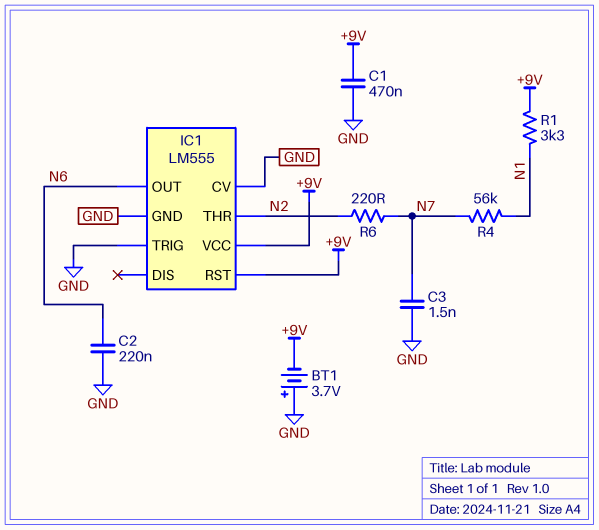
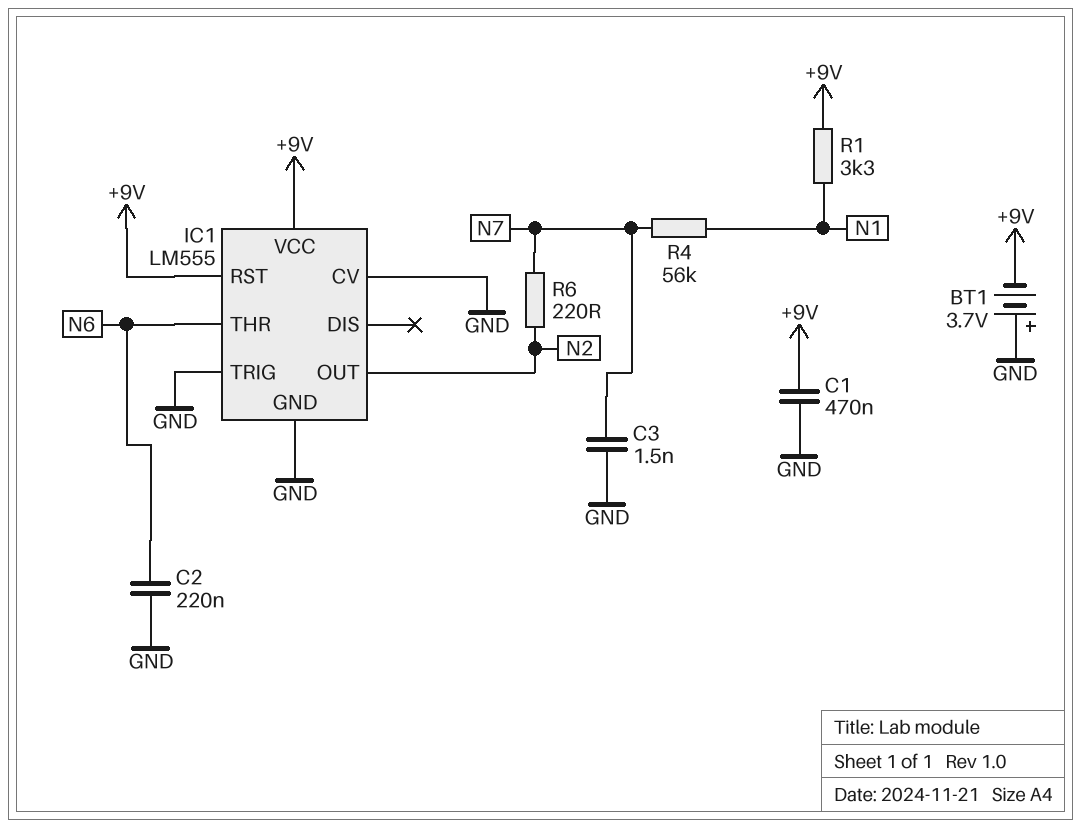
IC1 pin OUT: N6 -> N2
IC1 pin THR: N2 -> N6

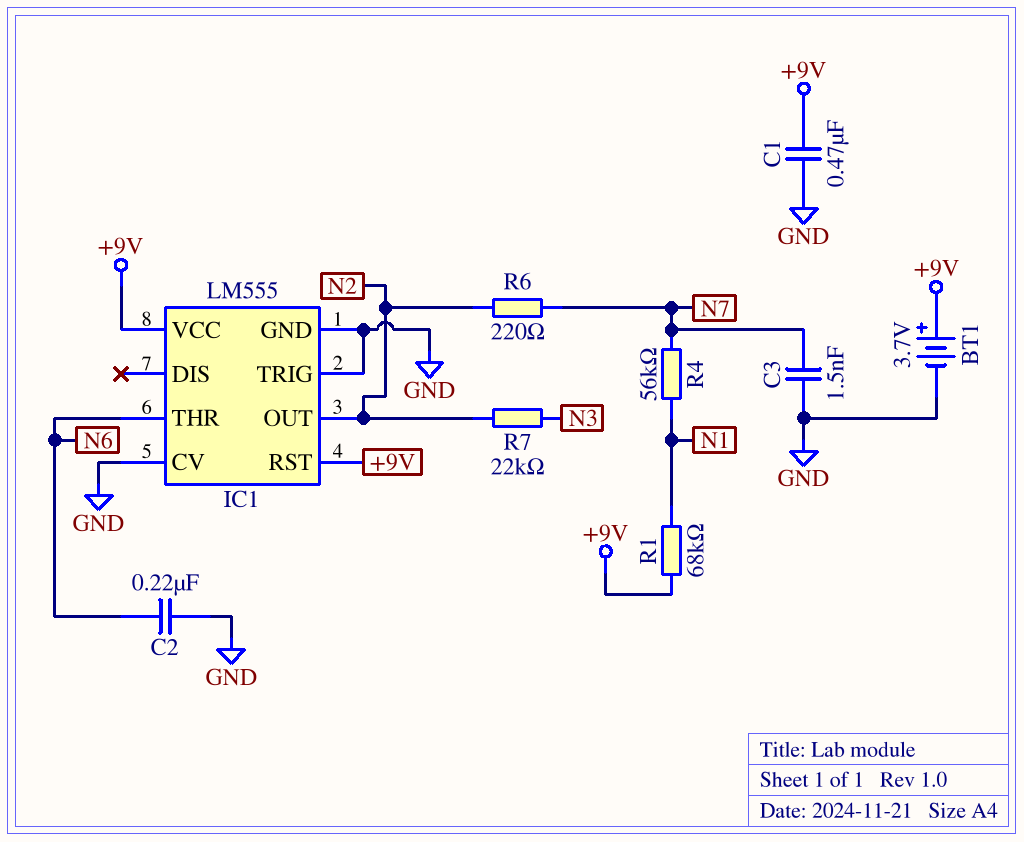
BT1: 3.7V (plus GND, minus +9V) -> 3.7V (plus +9V, minus GND)
R1: 3.3k (+9V, N1) -> 68k (+9V, N1)
R7: none -> 22k (N2, N3)

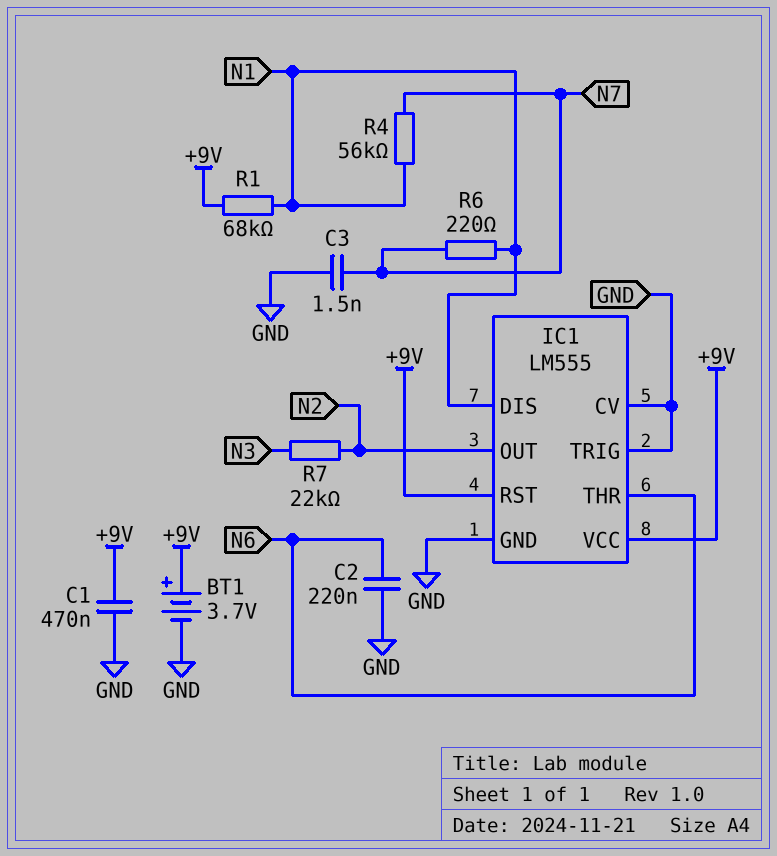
IC1 pin DIS: none -> N1
R6: 220 (N2, N7) -> 220 (N1, N7)

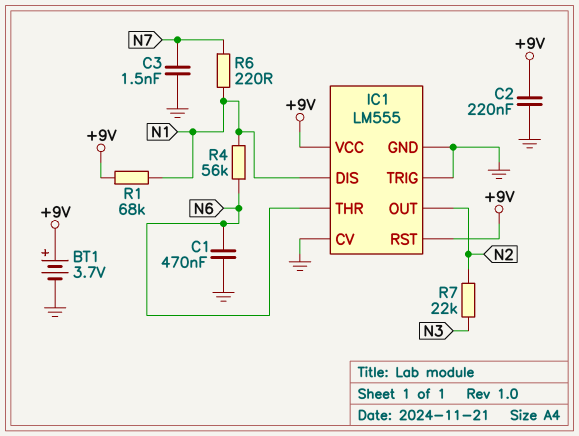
C1: 470nF (+9V, GND) -> 470nF (GND, N6)
C2: 220nF (GND, N6) -> 220nF (+9V, GND)
R4: 56k (N1, N7) -> 56k (N1, N6)

